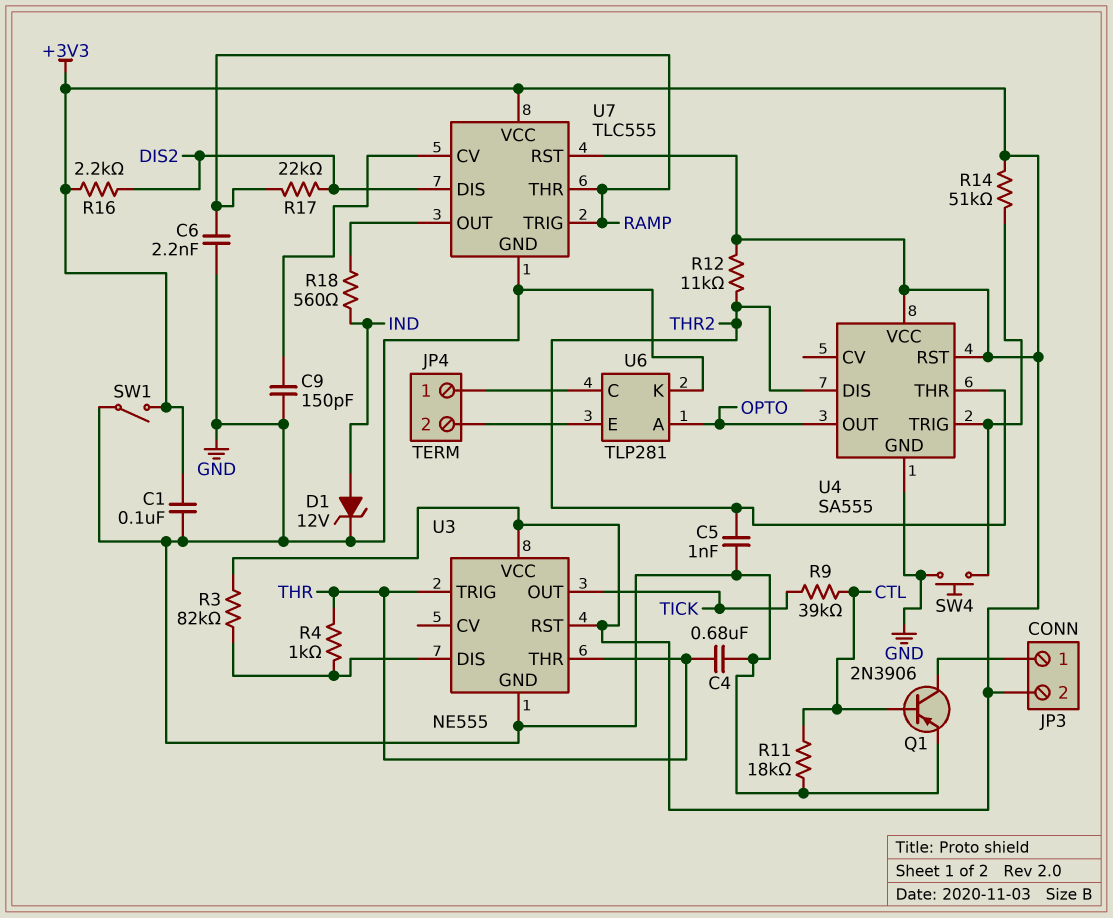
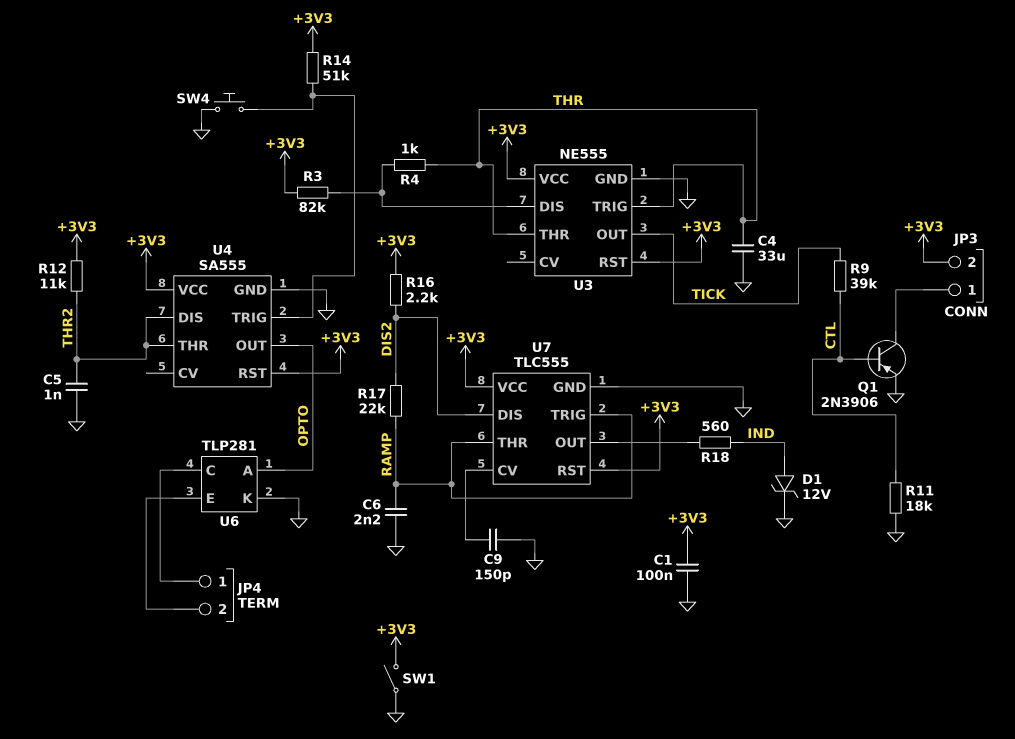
C4: 680nF (GND, THR) -> 33uF (GND, THR)

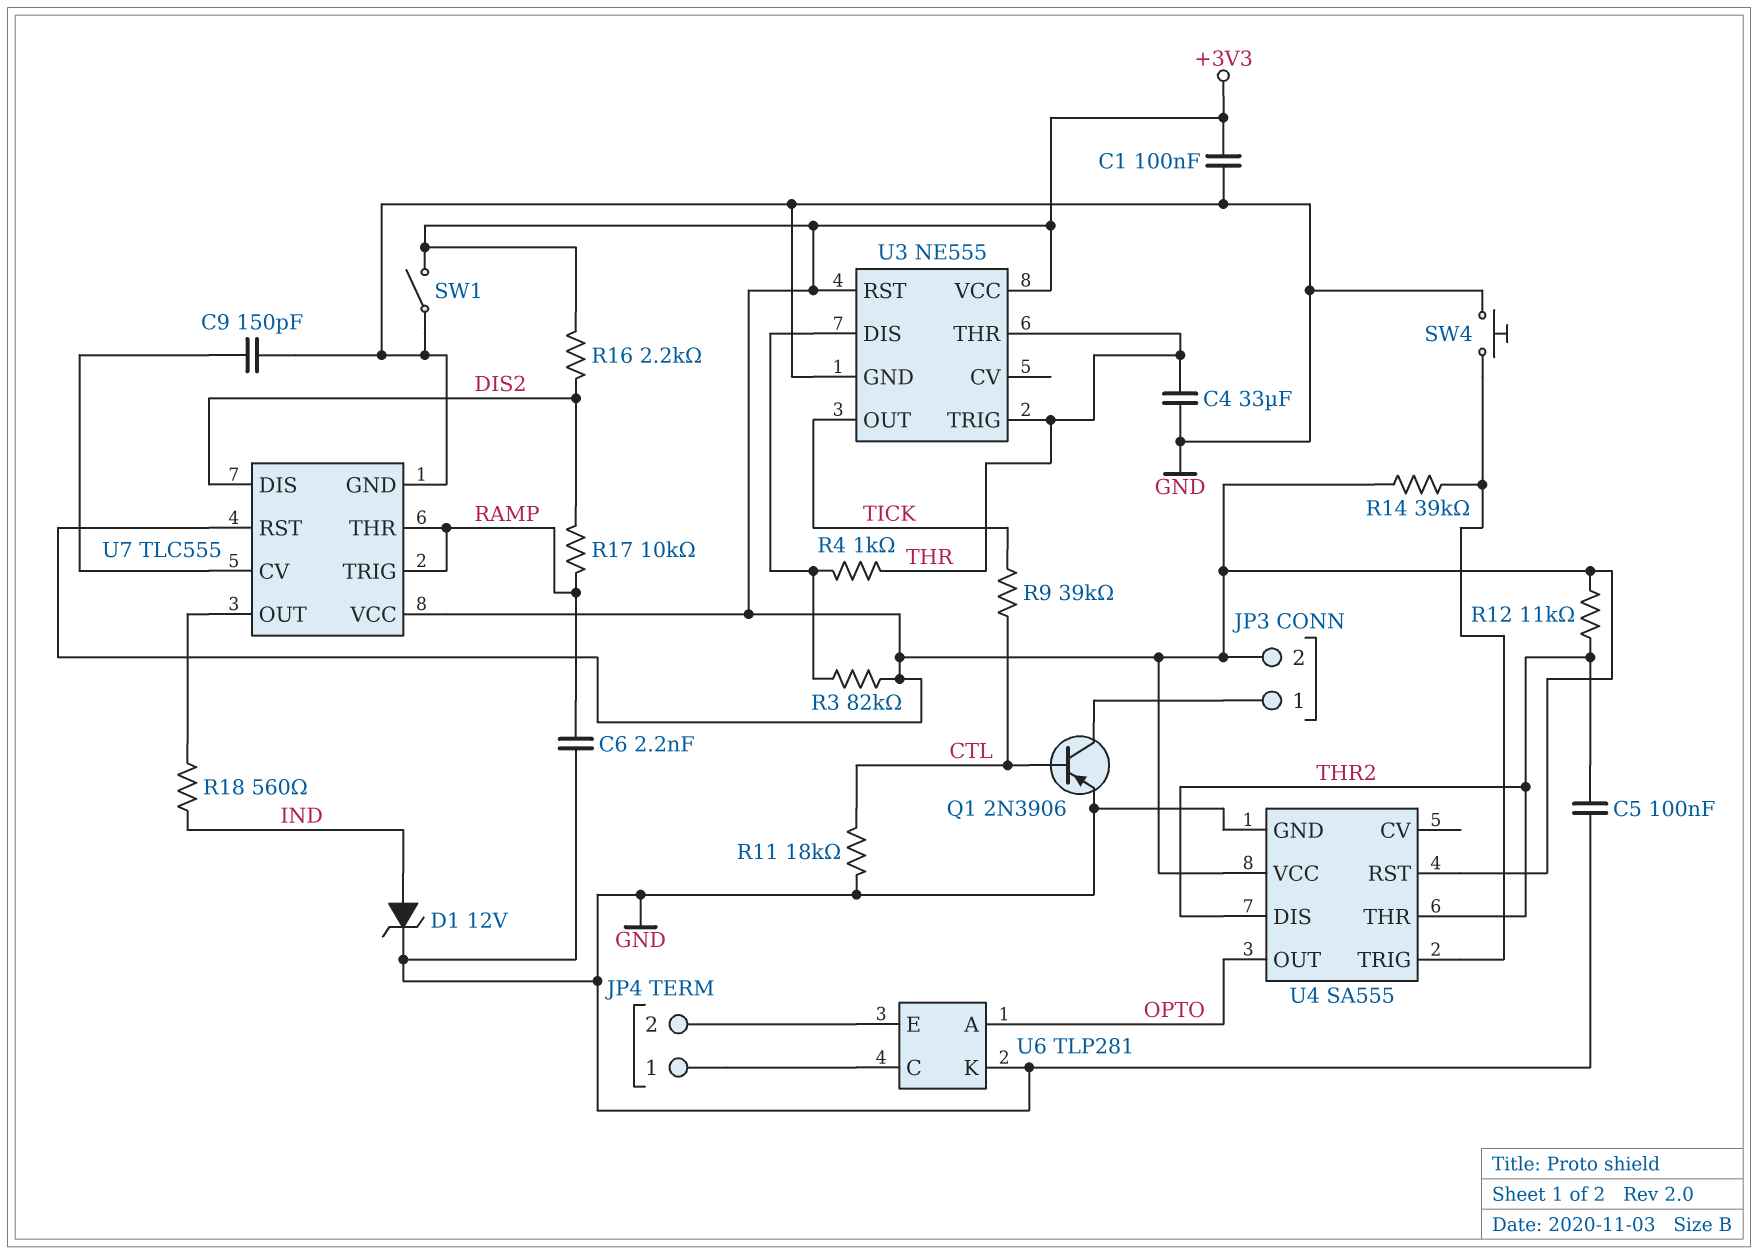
C5: 1nF (GND, THR2) -> 100nF (GND, THR2)
R14: 51k (+3V3, U4/TRIG) -> 39k (+3V3, U4/TRIG)
R17: 22k (DIS2, RAMP) -> 10k (DIS2, RAMP)

